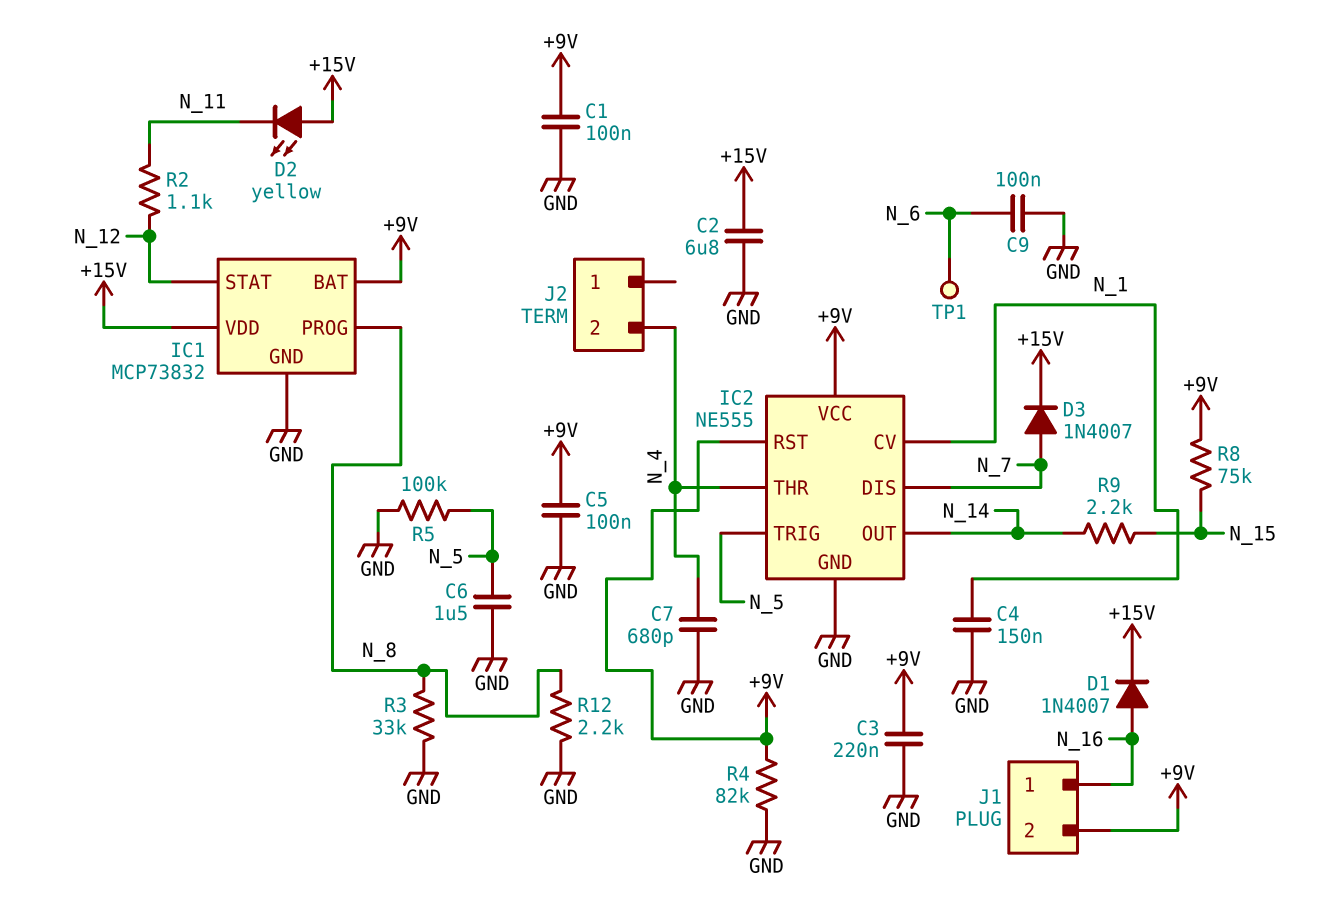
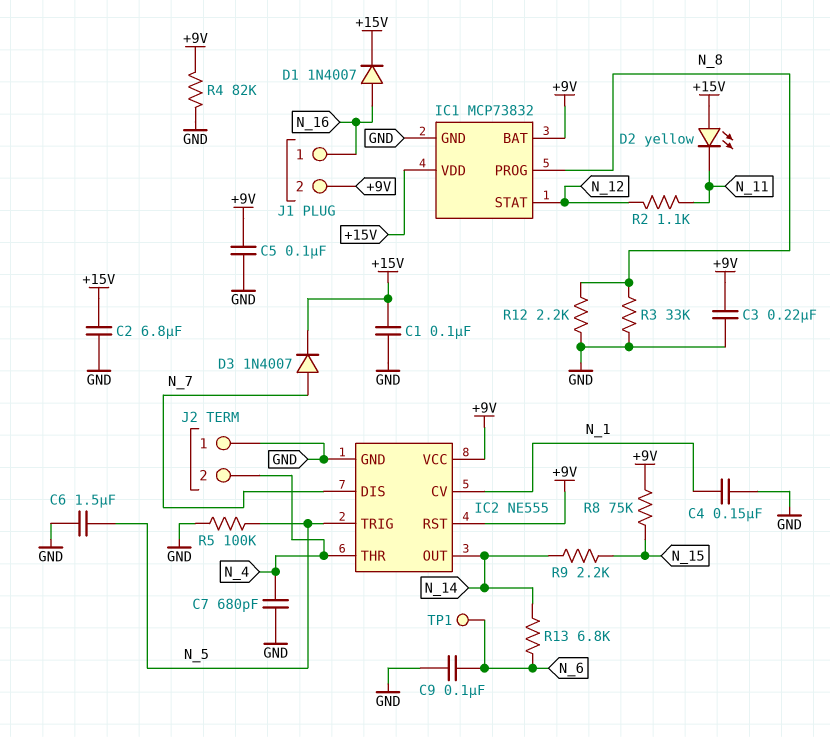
C1: 100nF (+9V, GND) -> 100nF (+15V, GND)
J2 pin 1: none -> GND
R13: none -> 6.8k (N_6, N_14)

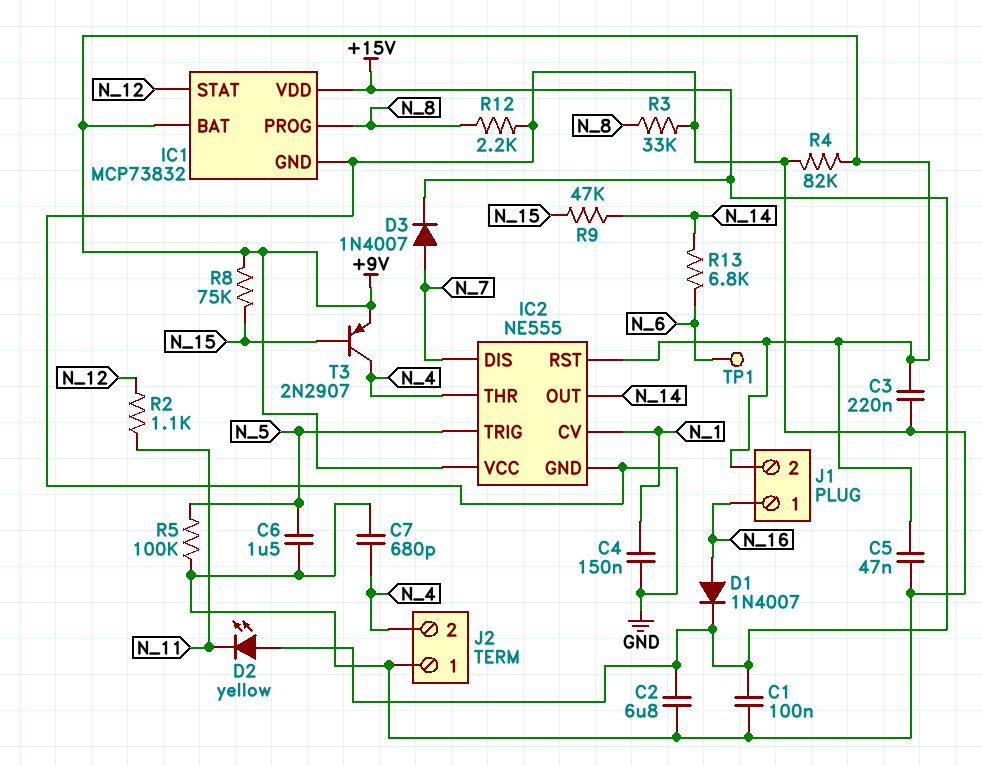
C5: 100nF (+9V, GND) -> 47nF (+9V, GND)
C9: 100nF (GND, N_6) -> none
R9: 2.2k (N_14, N_15) -> 47k (N_14, N_15)
T3: none -> PNP 2N2907 (B N_15, C N_4, E +9V)

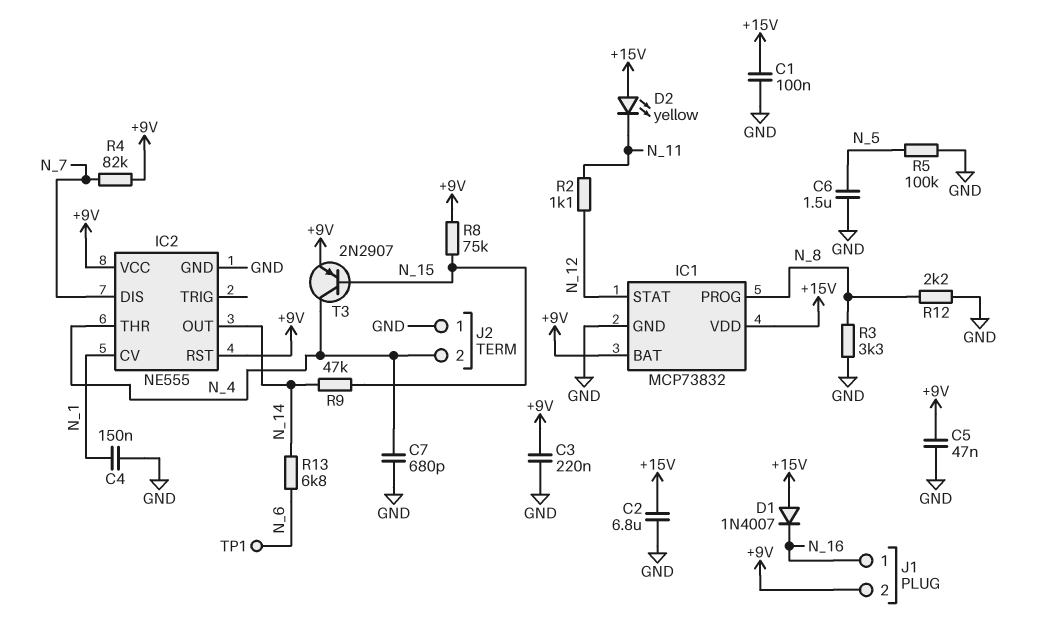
D1: diode 1N4007 (A N_16, K +15V) -> diode 1N4007 (A +15V, K N_16)
D3: diode 1N4007 (A N_7, K +15V) -> none
IC2 pin TRIG: N_5 -> none
R3: 33k (GND, N_8) -> 3.3k (GND, N_8)
R4: 82k (+9V, GND) -> 82k (+9V, N_7)

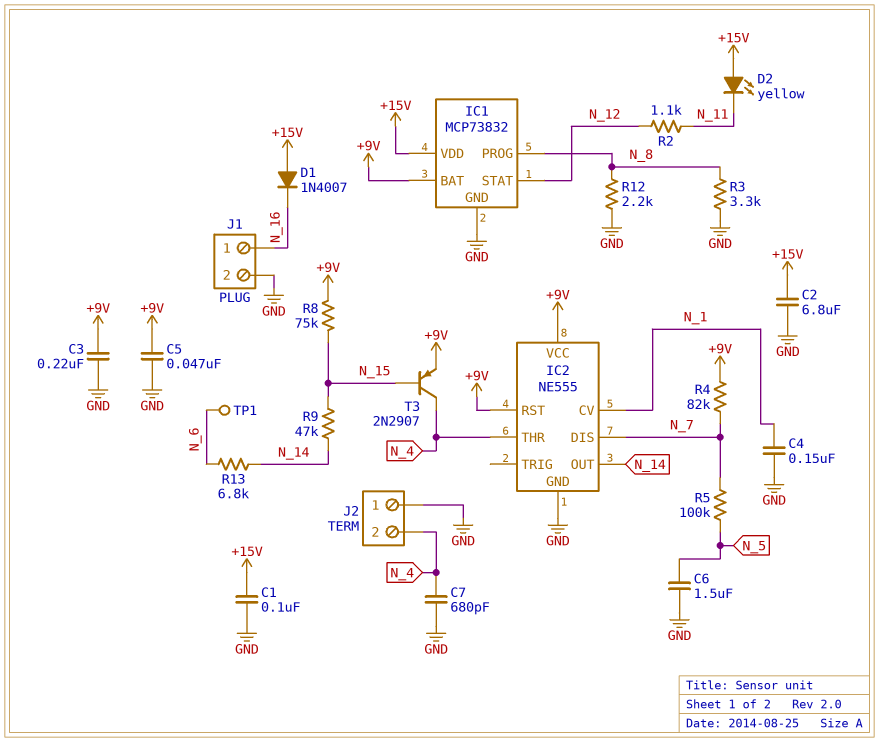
J1 pin 2: +9V -> GND
R5: 100k (GND, N_5) -> 100k (N_5, N_7)

